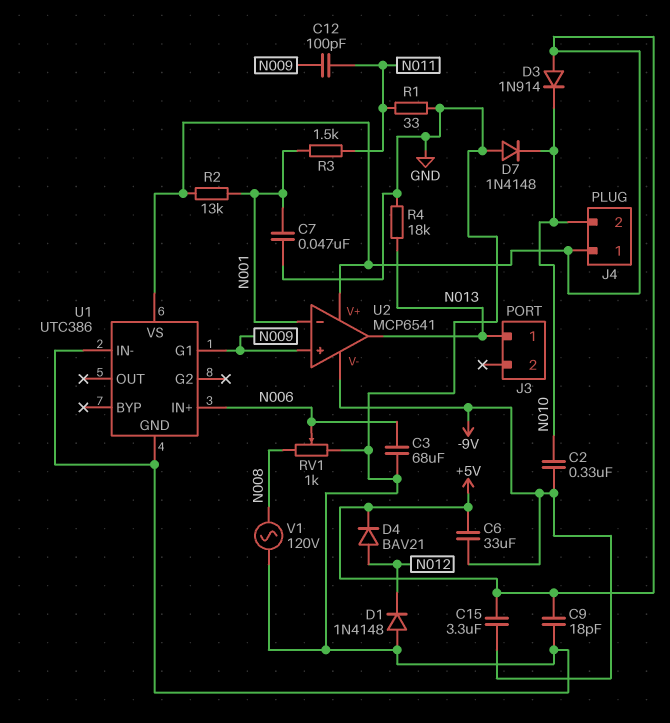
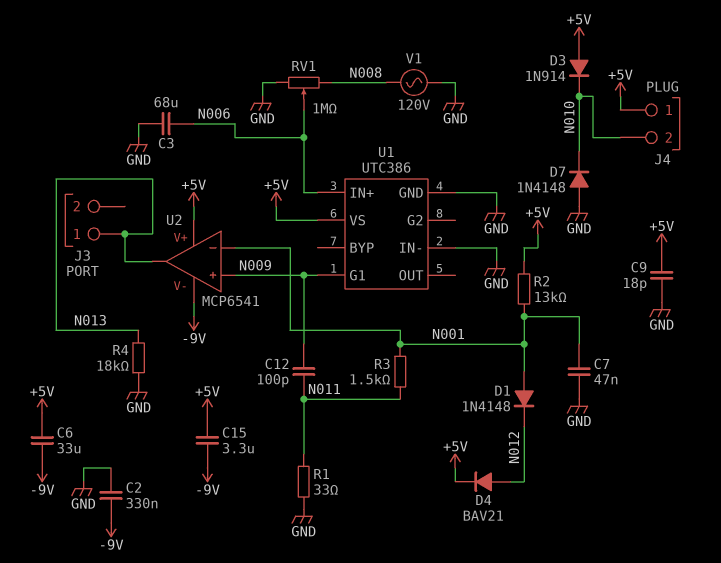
C2: 330nF (-9V, N010) -> 330nF (-9V, GND)
D1: diode 1N4148 (A GND, K N012) -> diode 1N4148 (A N001, K N012)
RV1: 1k (GND, N008, wiper N006) -> 1M (GND, N008, wiper N006)

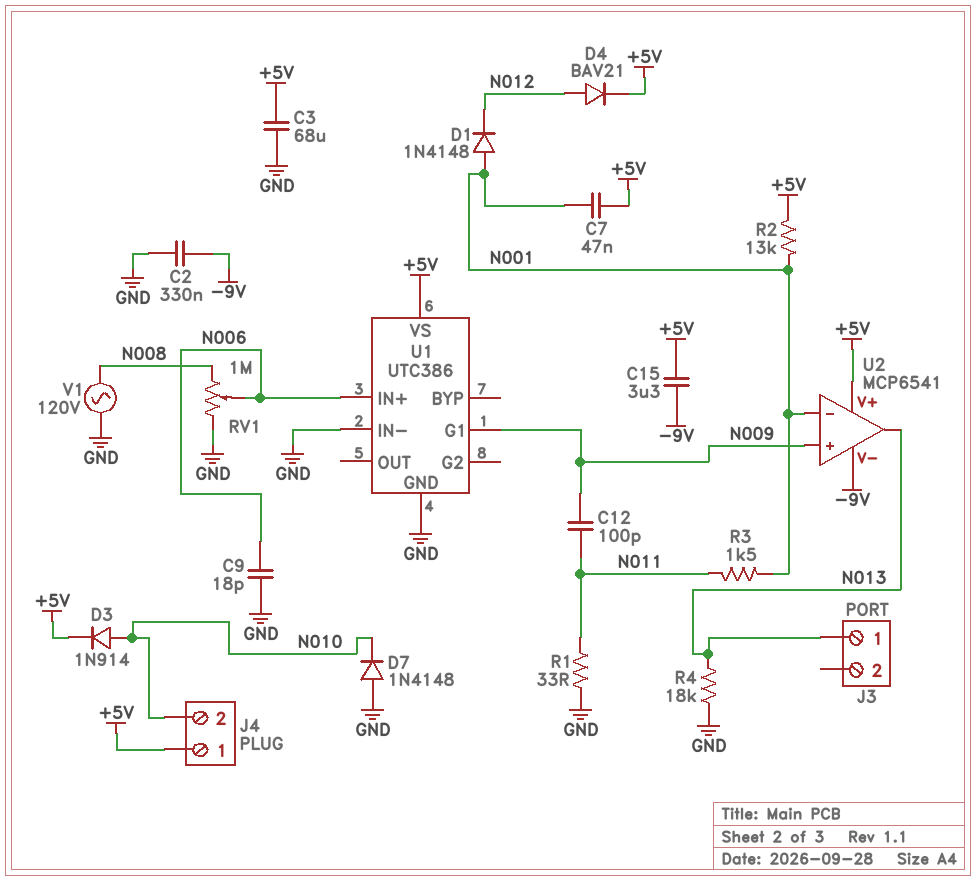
C3: 68uF (GND, N006) -> 68uF (+5V, GND)
C6: 33uF (+5V, -9V) -> none
C7: 47nF (GND, N001) -> 47nF (+5V, N001)
C9: 18pF (+5V, GND) -> 18pF (GND, N006)
D3: diode 1N914 (A +5V, K N010) -> diode 1N914 (A N010, K +5V)

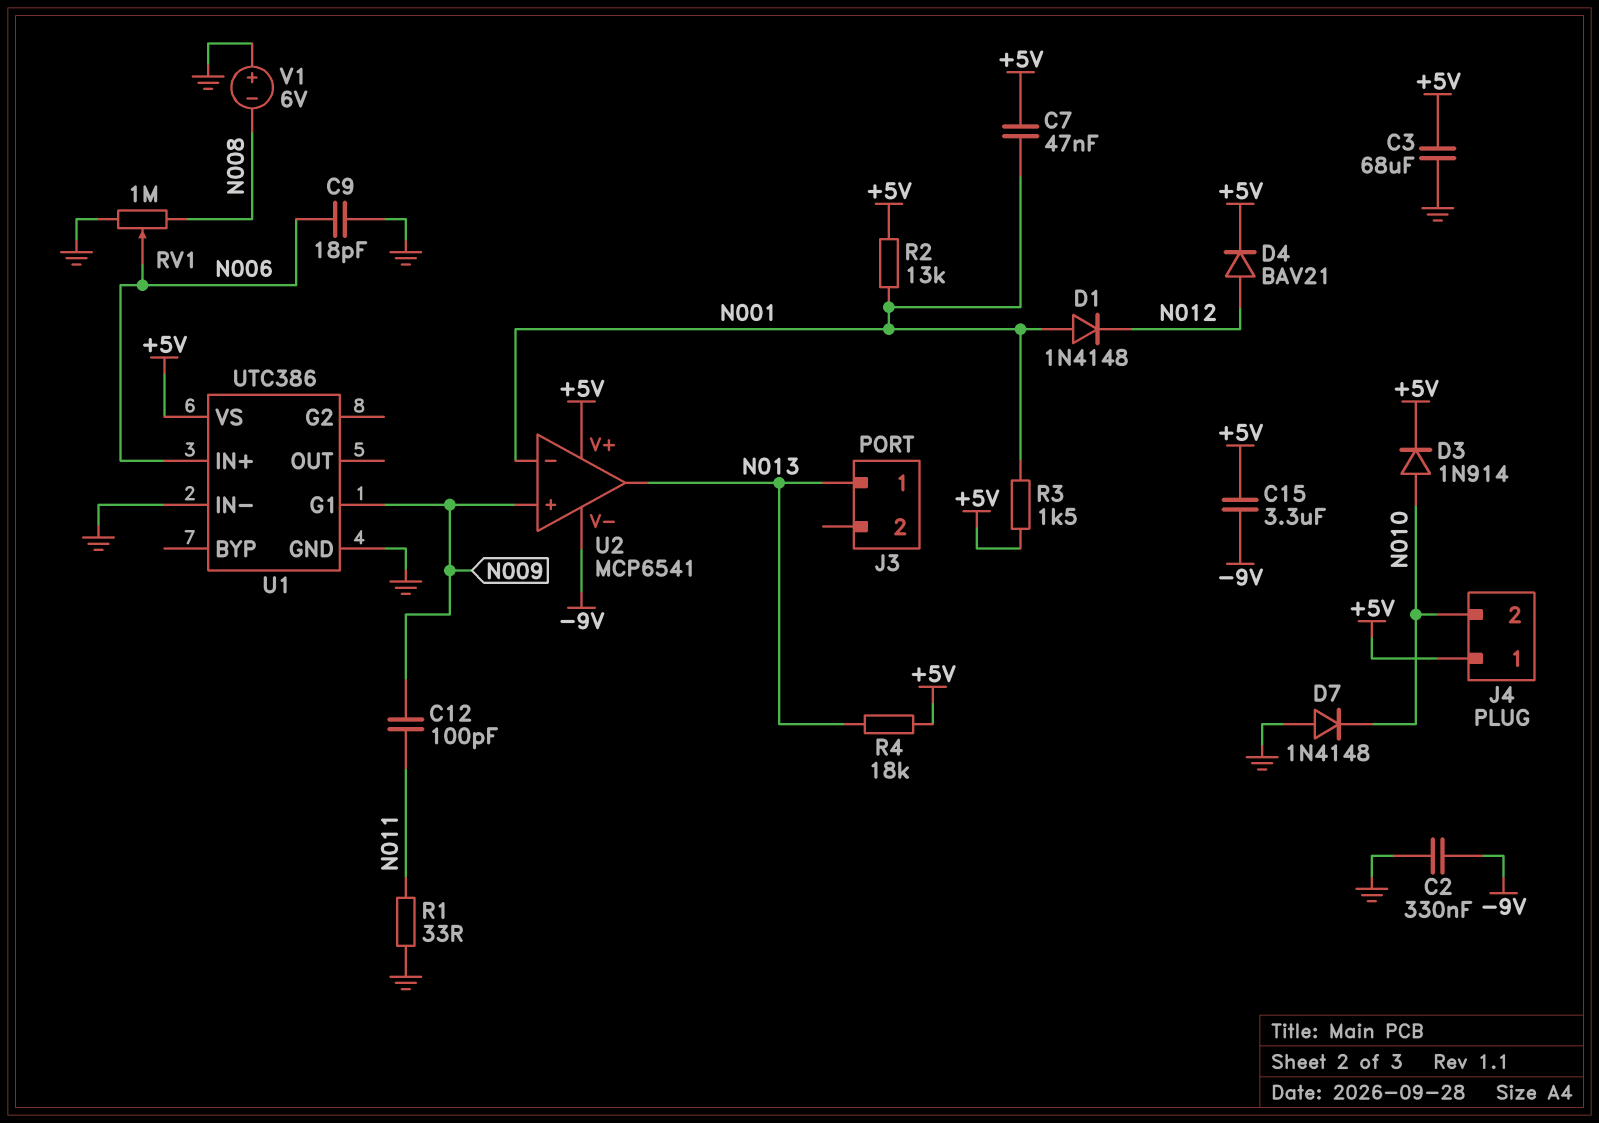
R3: 1.5k (N001, N011) -> 1.5k (+5V, N001)
R4: 18k (GND, N013) -> 18k (+5V, N013)
V1: AC 120V (GND, N008) -> 6V (plus GND, minus N008)

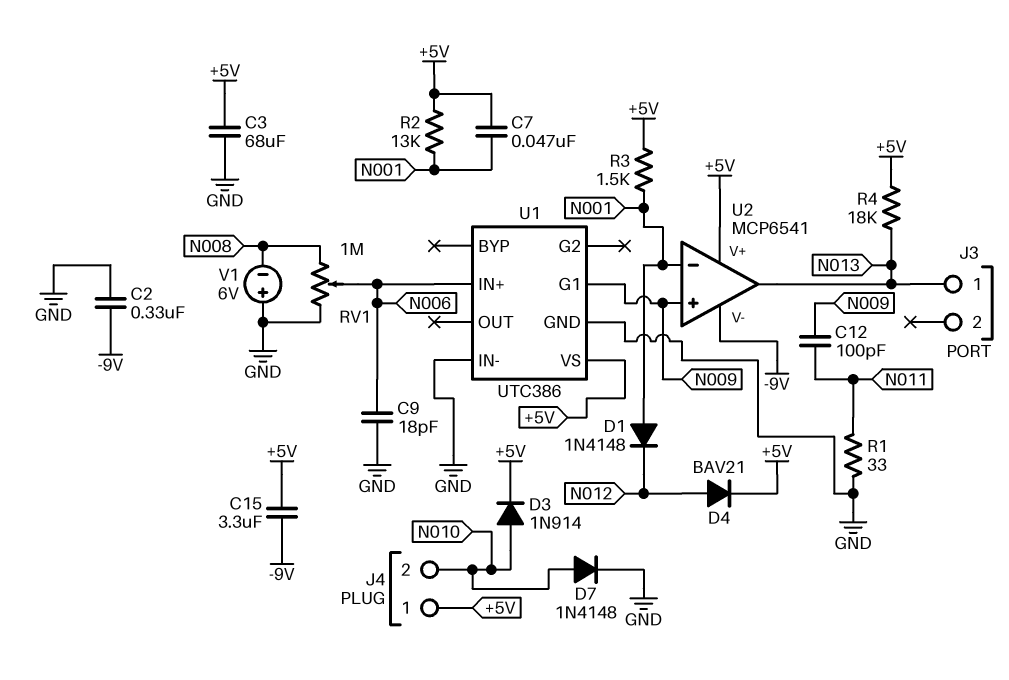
D7: diode 1N4148 (A GND, K N010) -> diode 1N4148 (A N010, K GND)

